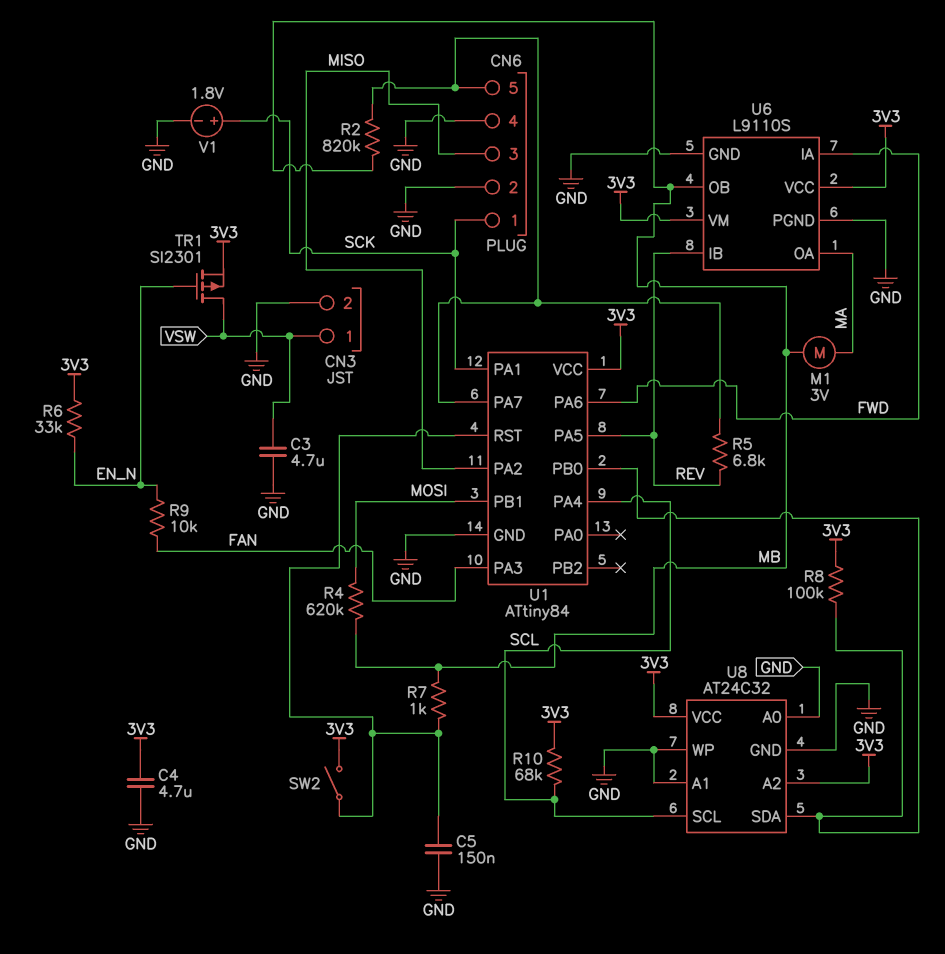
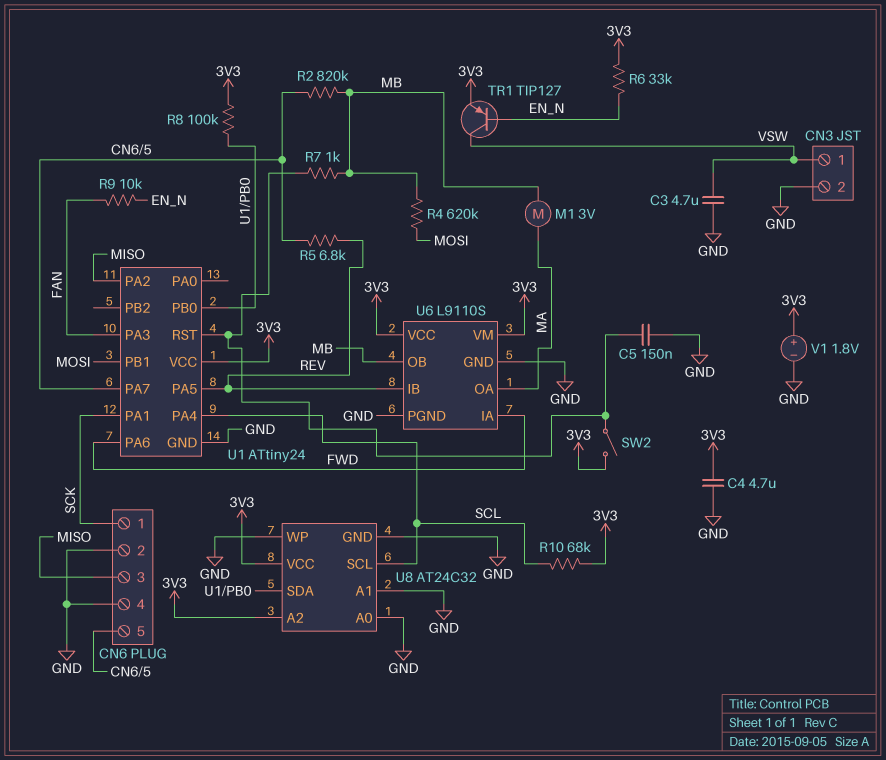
TR1: PMOS SI2301 (G EN_N, D VSW, S 3V3) -> PNP TIP127 (B EN_N, C VSW, E 3V3)
U1: ATtiny84 -> ATtiny24
V1: 1.8V (plus SCK, minus GND) -> 1.8V (plus 3V3, minus GND)

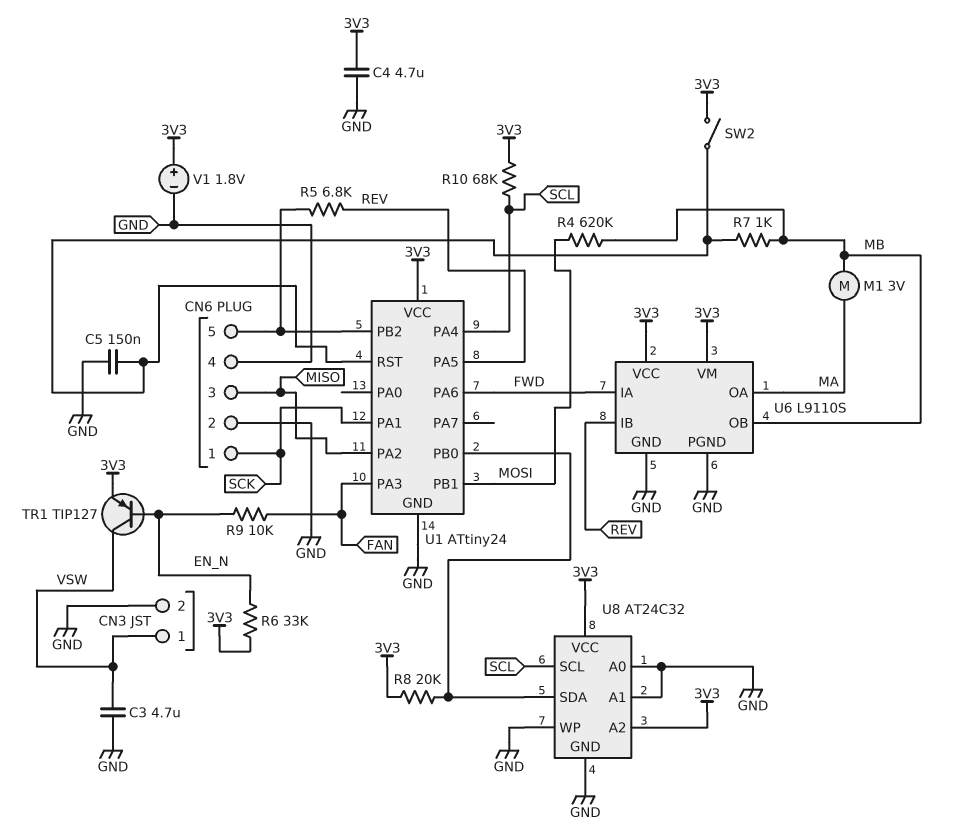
R2: 820k (CN6/5, MB) -> none
R8: 100k (3V3, U1/PB0) -> 20k (3V3, U1/PB0)
U1 pin PA7: CN6/5 -> none
U1 pin PB2: none -> CN6/5

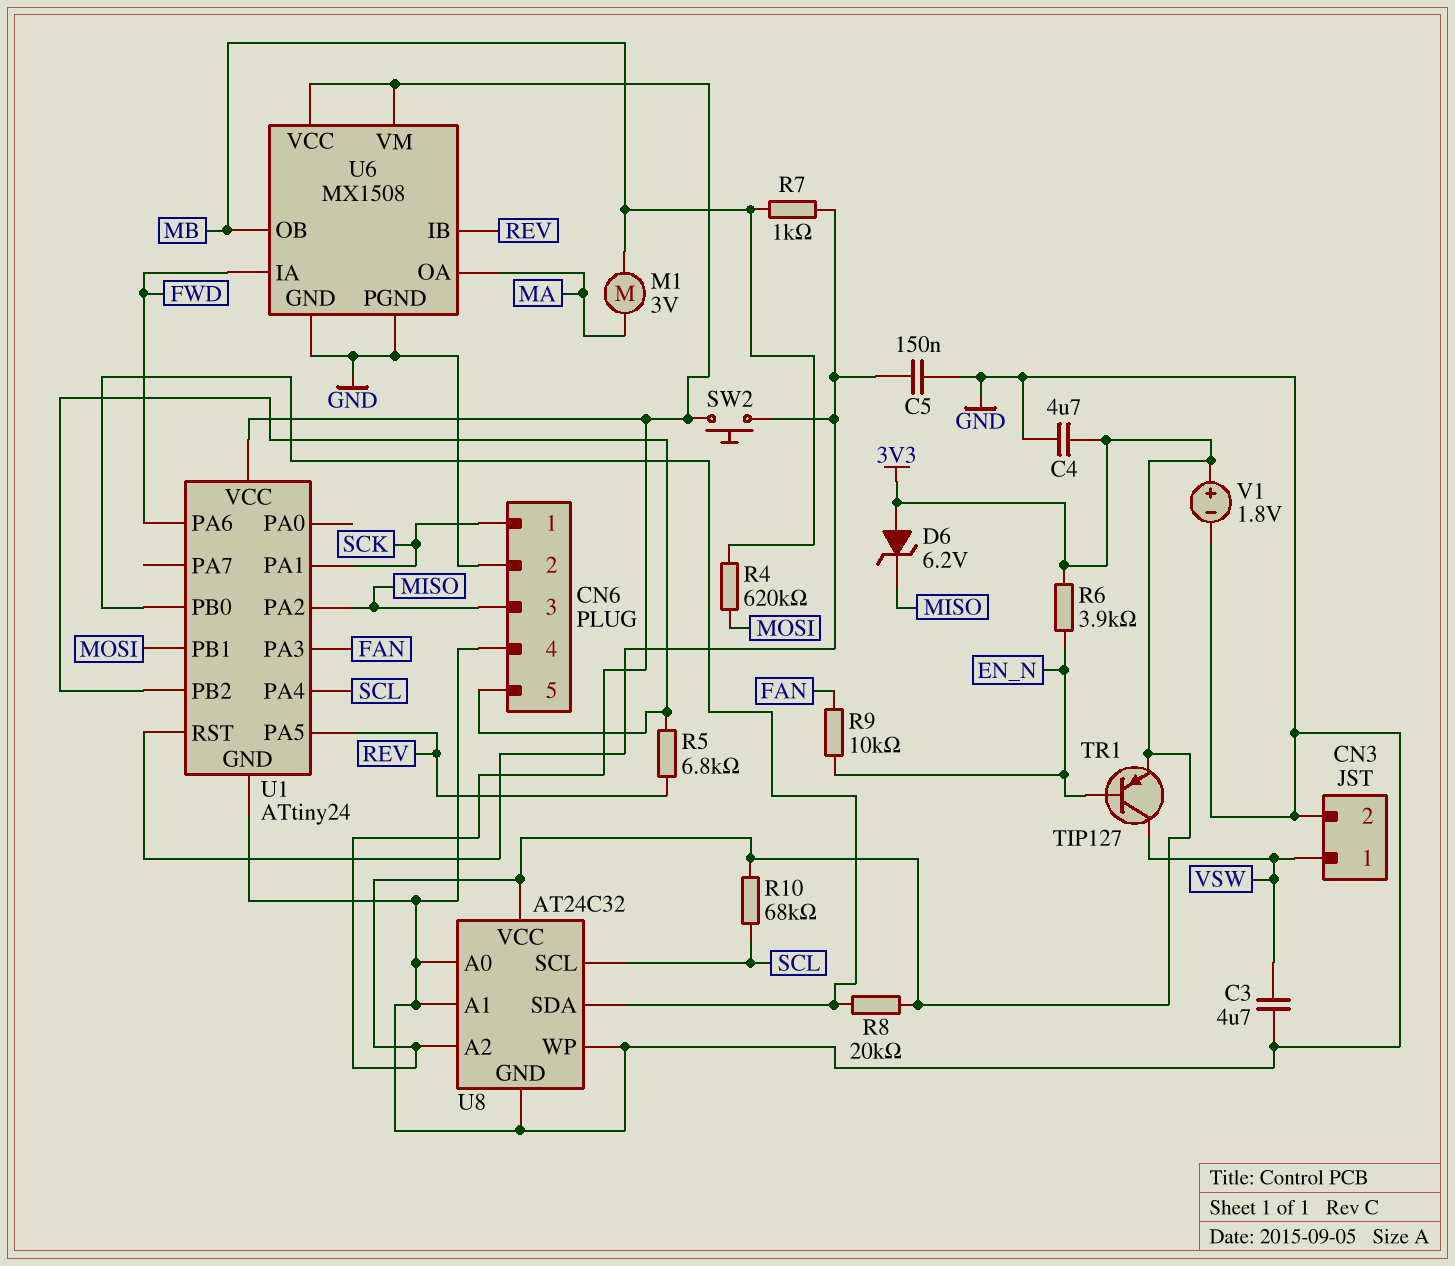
D6: none -> zener 6.2V (A 3V3, K MISO)
R6: 33k (3V3, EN_N) -> 3.9k (3V3, EN_N)
SW2: switch (3V3, U1/RST) -> button (3V3, U1/RST)
U6: L9110S -> MX1508

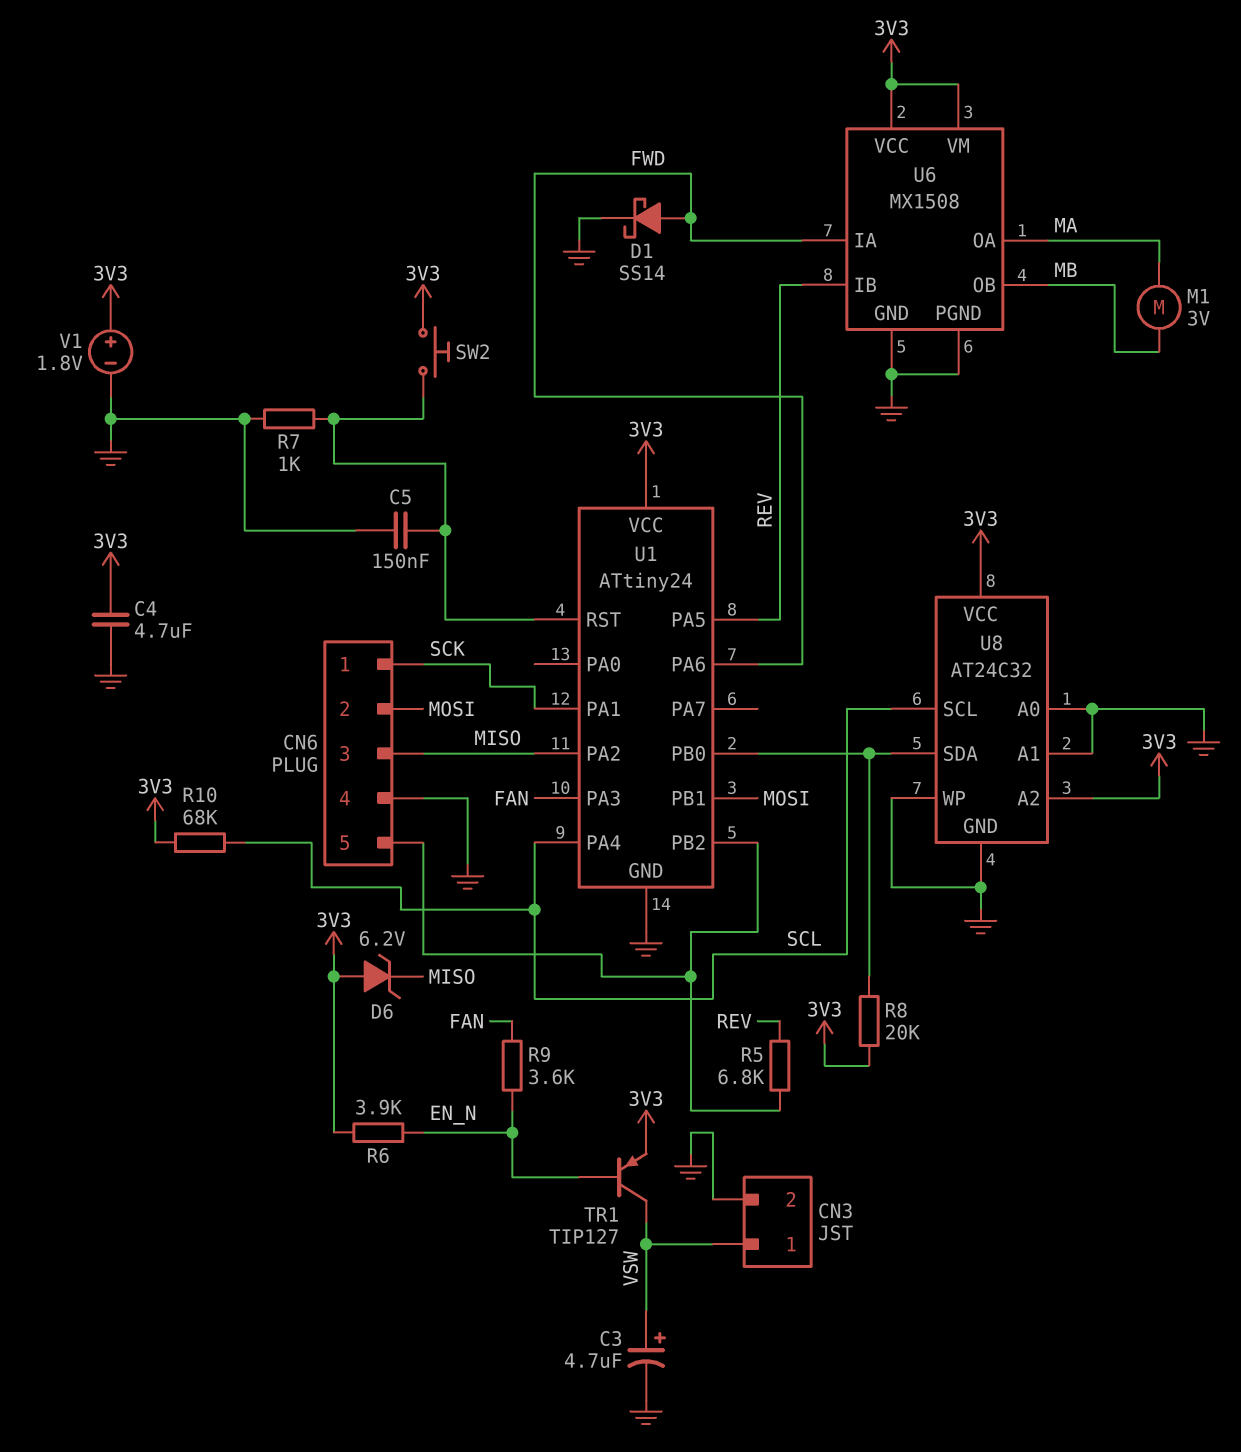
C3: 4.7uF (GND, VSW) -> 4.7uF (plus VSW, minus GND)
CN6 pin 2: GND -> MOSI
D1: none -> schottky SS14 (A FWD, K GND)
R4: 620k (MB, MOSI) -> none
R7: 1k (MB, U1/RST) -> 1k (GND, U1/RST)
R9: 10k (EN_N, FAN) -> 3.6k (EN_N, FAN)

